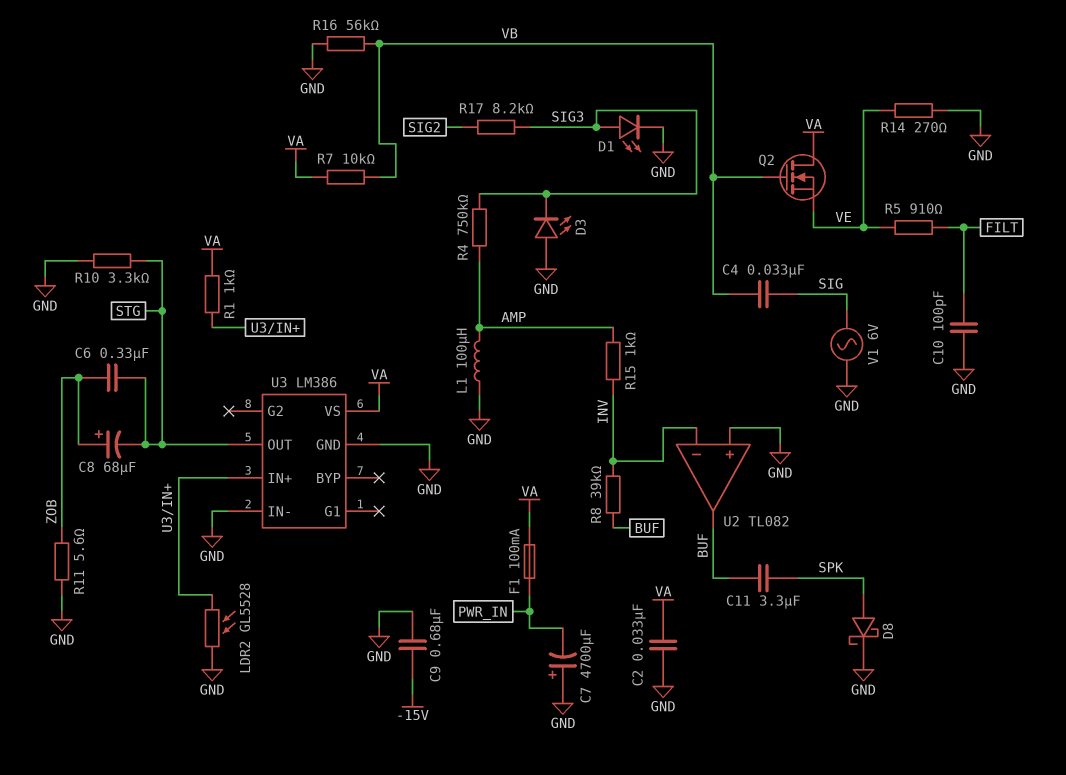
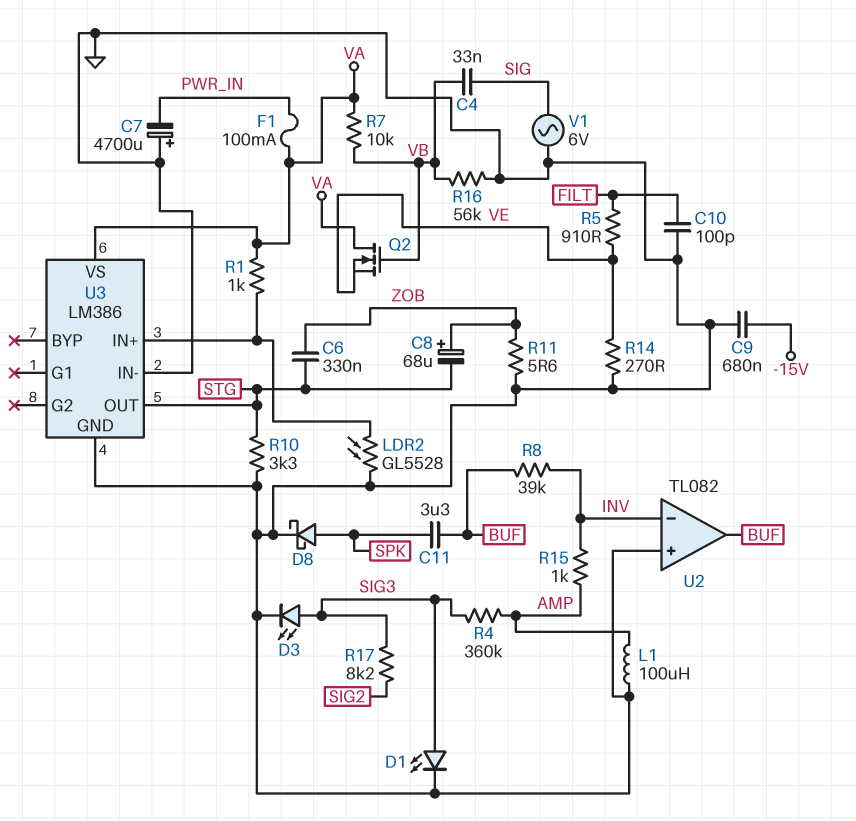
C2: 33nF (GND, VA) -> none
D3: LED (A GND, K SIG3) -> LED (A SIG3, K GND)
R4: 750k (AMP, SIG3) -> 360k (AMP, SIG3)

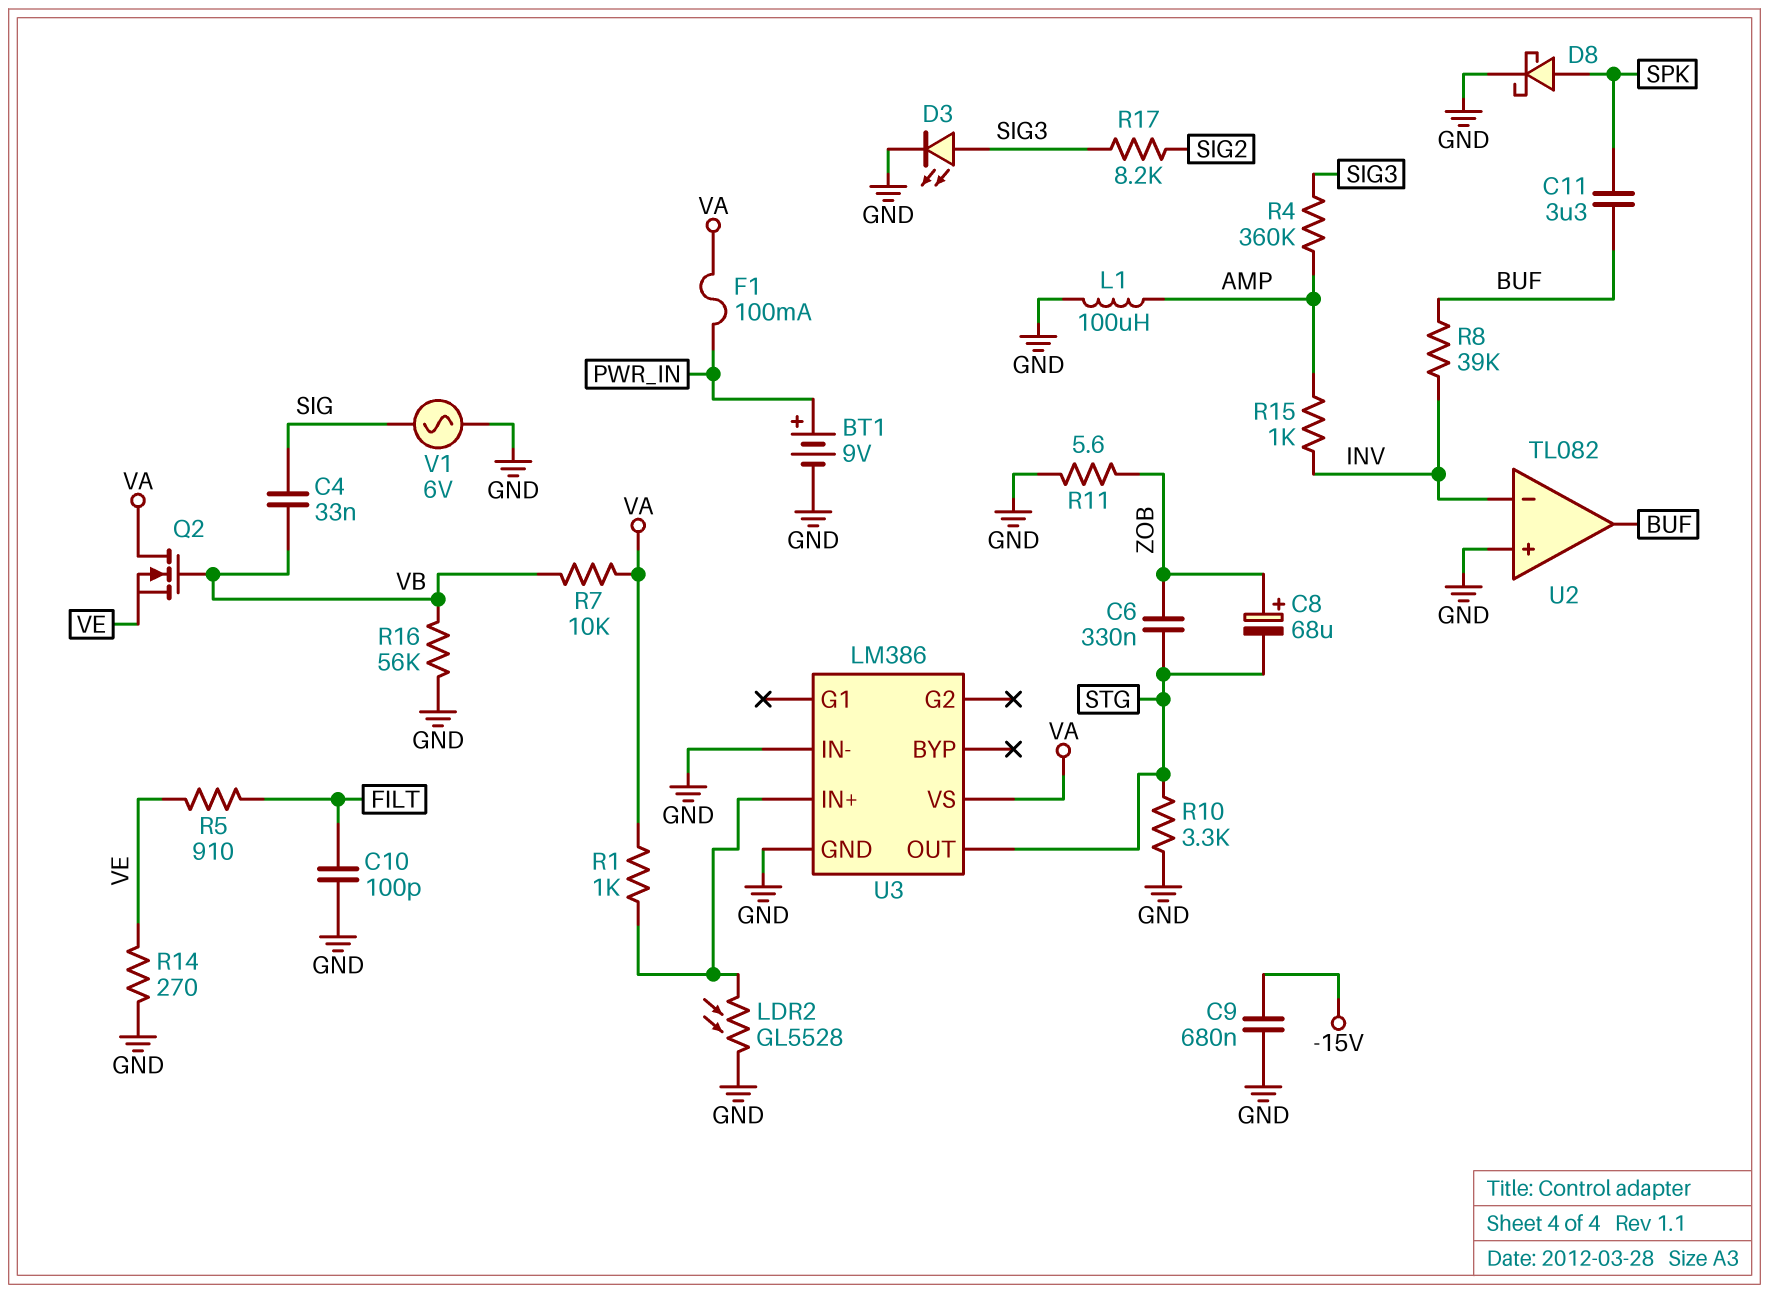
BT1: none -> 9V (plus PWR_IN, minus GND)
C7: 4700uF (plus GND, minus PWR_IN) -> none
D1: LED (A SIG3, K GND) -> none

